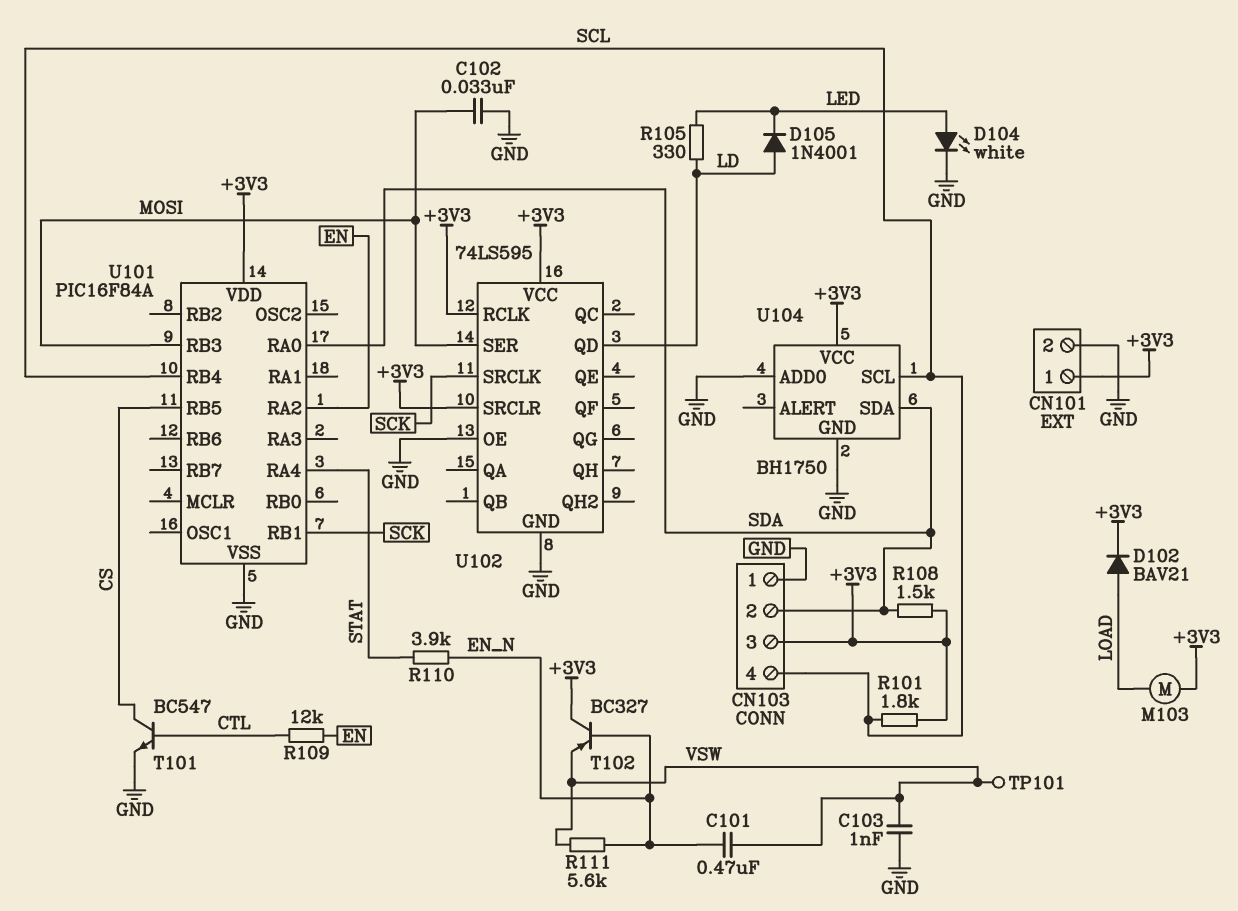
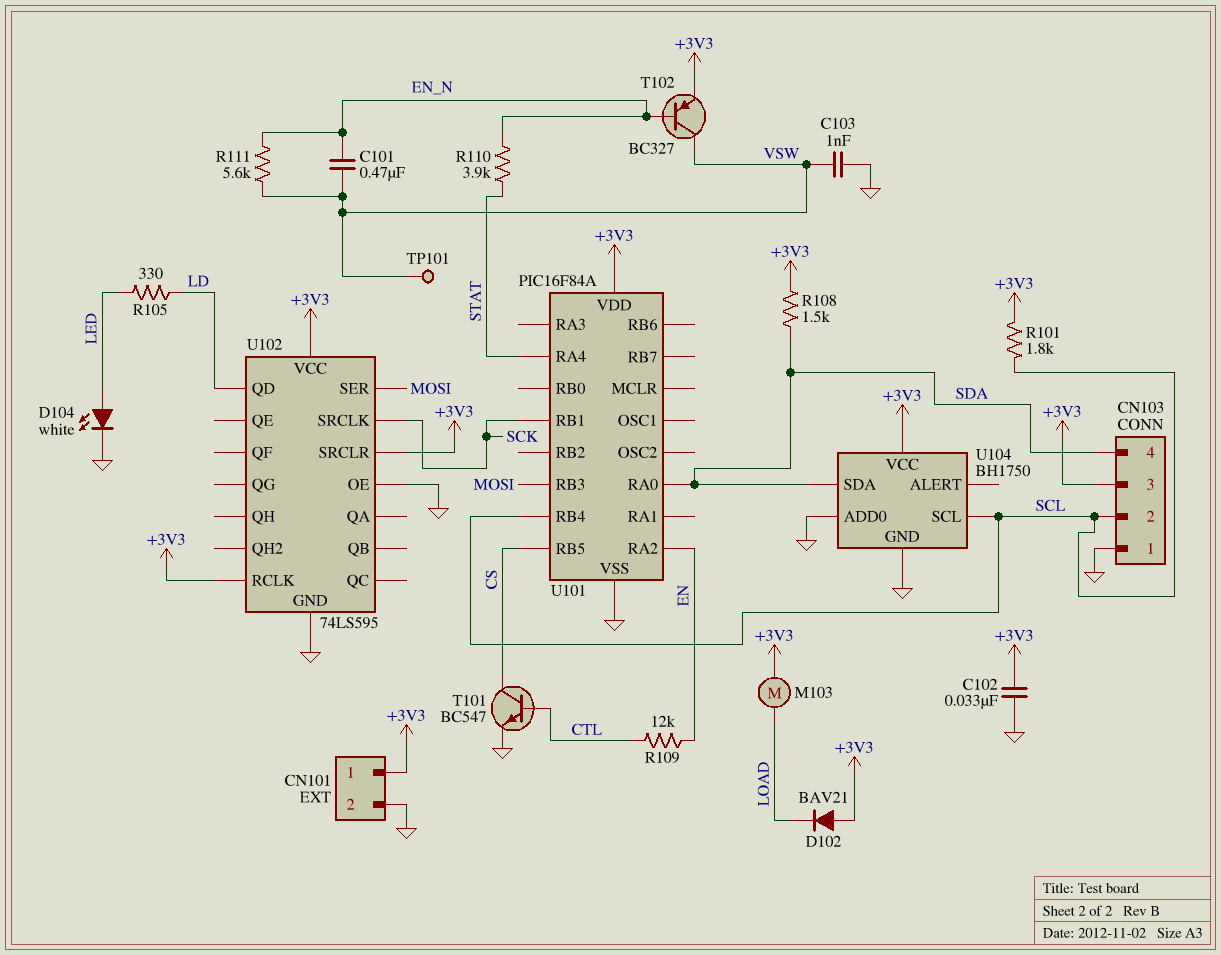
C102: 33nF (GND, MOSI) -> 33nF (+3V3, GND)
CN103 pin 2: SDA -> SCL
CN103 pin 4: SCL -> SDA
D102: diode BAV21 (A LOAD, K +3V3) -> diode BAV21 (A +3V3, K LOAD)
D105: diode 1N4001 (A LD, K LED) -> none
T102: PNP BC327 (B EN_N, C +3V3, E VSW) -> PNP BC327 (B EN_N, C VSW, E +3V3)

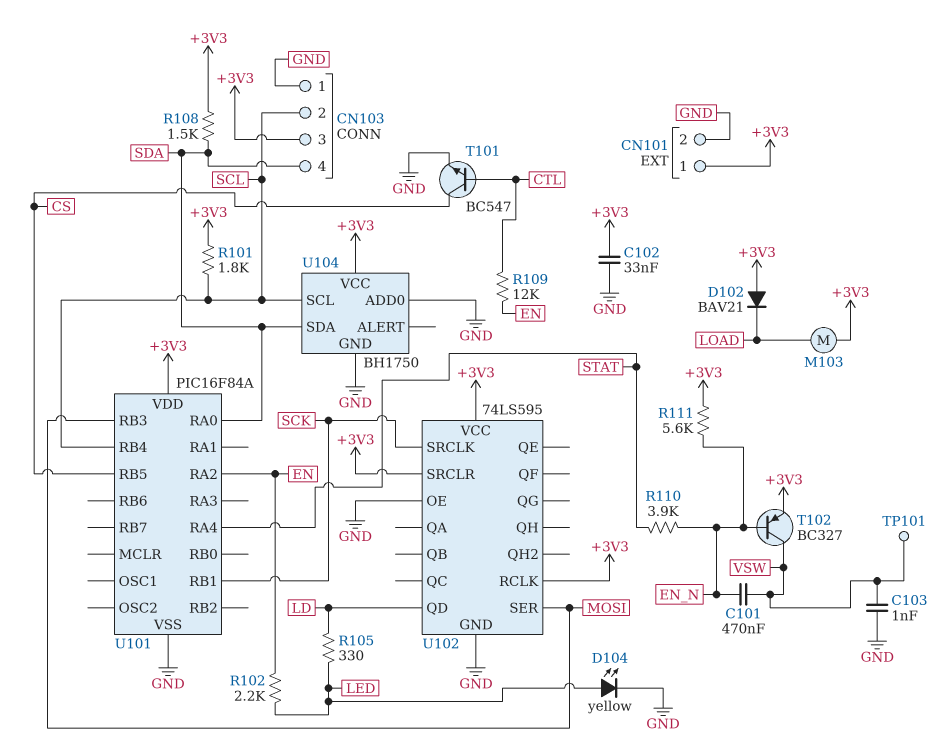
D104: LED white (A LED, K GND) -> LED yellow (A LED, K GND)
R102: none -> 2.2k (EN, LED)
R111: 5.6k (EN_N, VSW) -> 5.6k (+3V3, EN_N)

